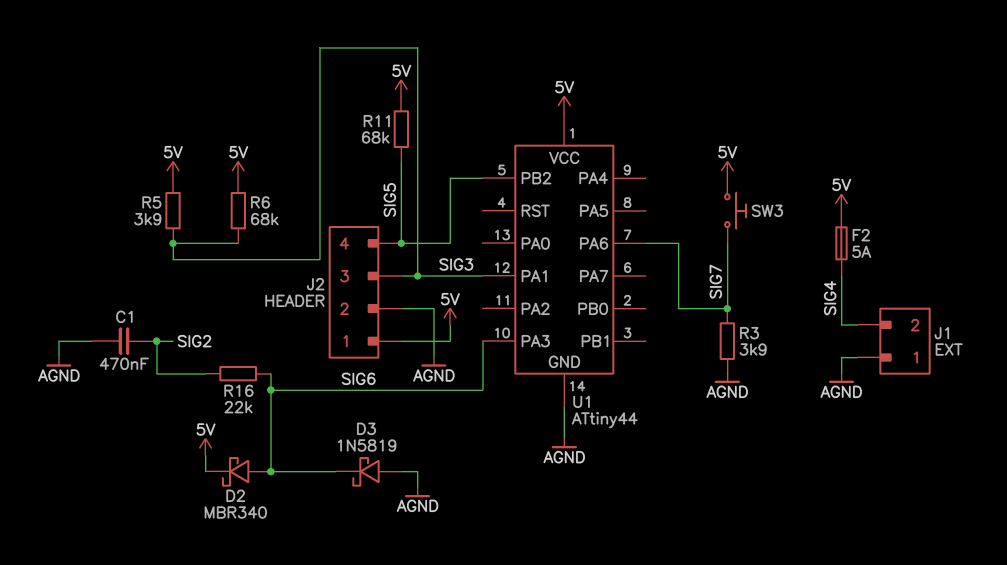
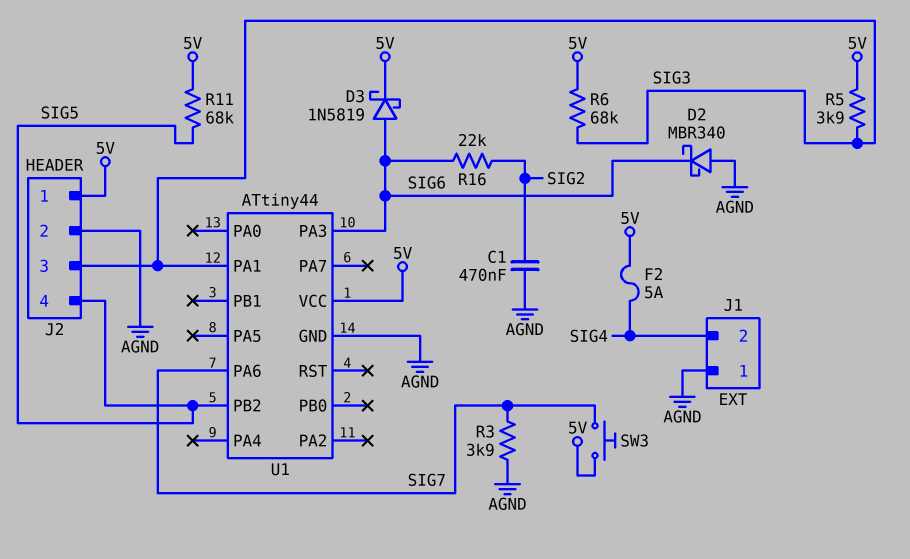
D2: schottky MBR340 (A SIG6, K 5V) -> schottky MBR340 (A AGND, K SIG6)
D3: schottky 1N5819 (A AGND, K SIG6) -> schottky 1N5819 (A SIG6, K 5V)

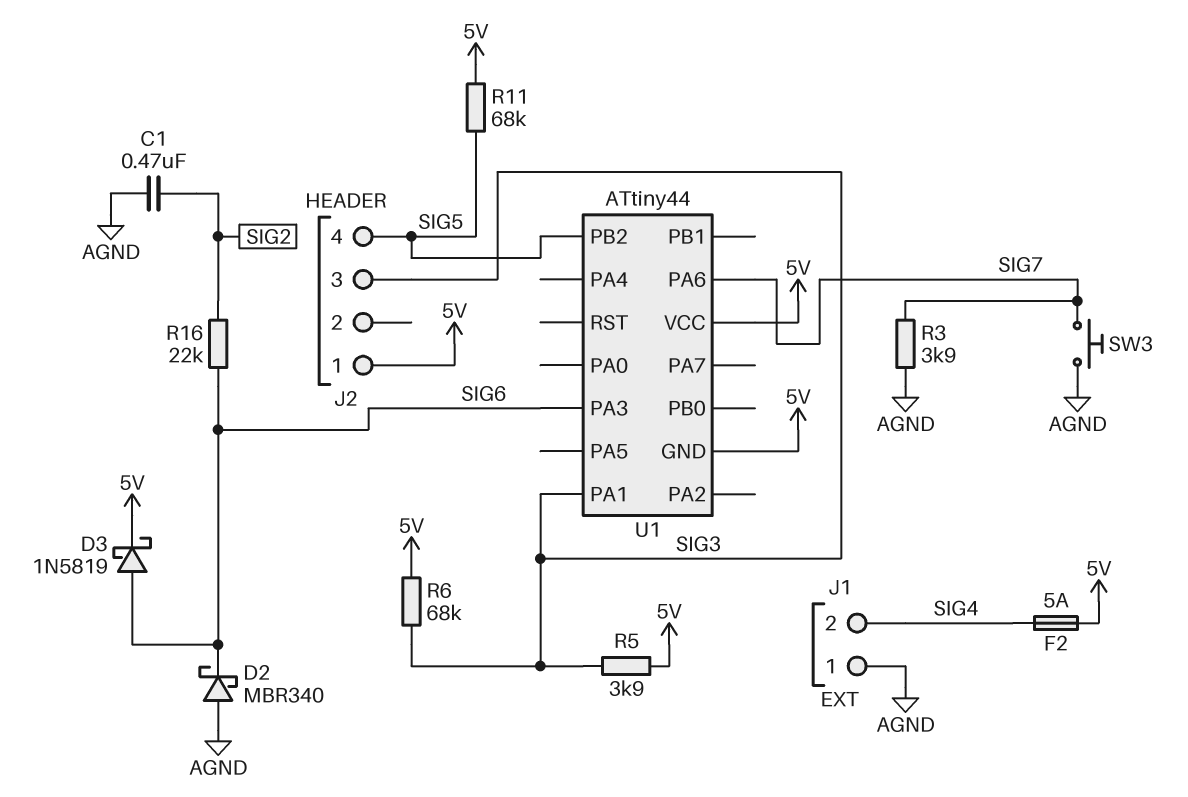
J2 pin 2: AGND -> none
SW3: button (5V, SIG7) -> button (AGND, SIG7)
U1 pin GND: AGND -> 5V

